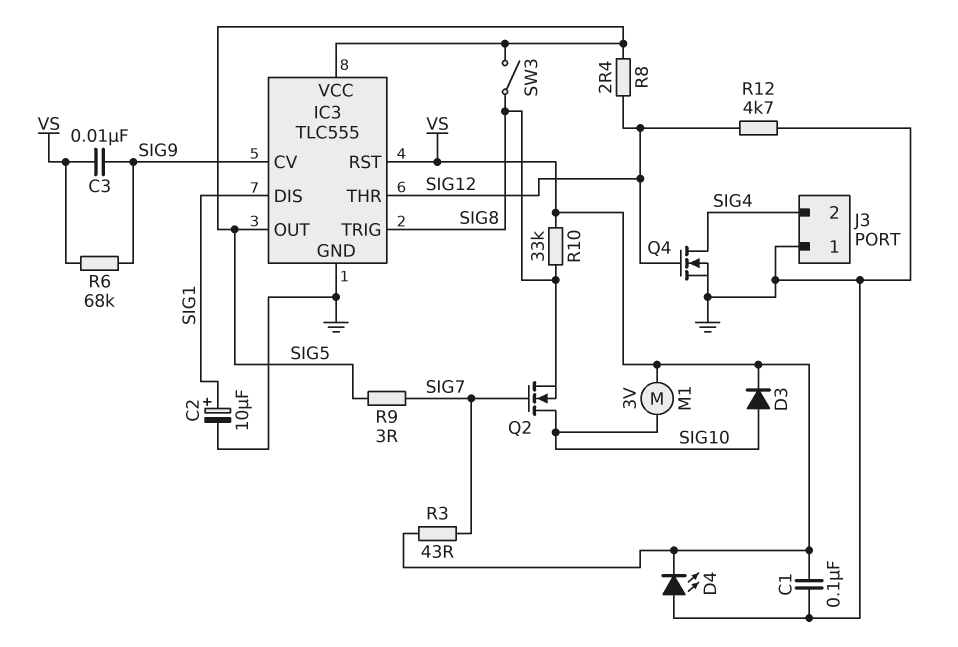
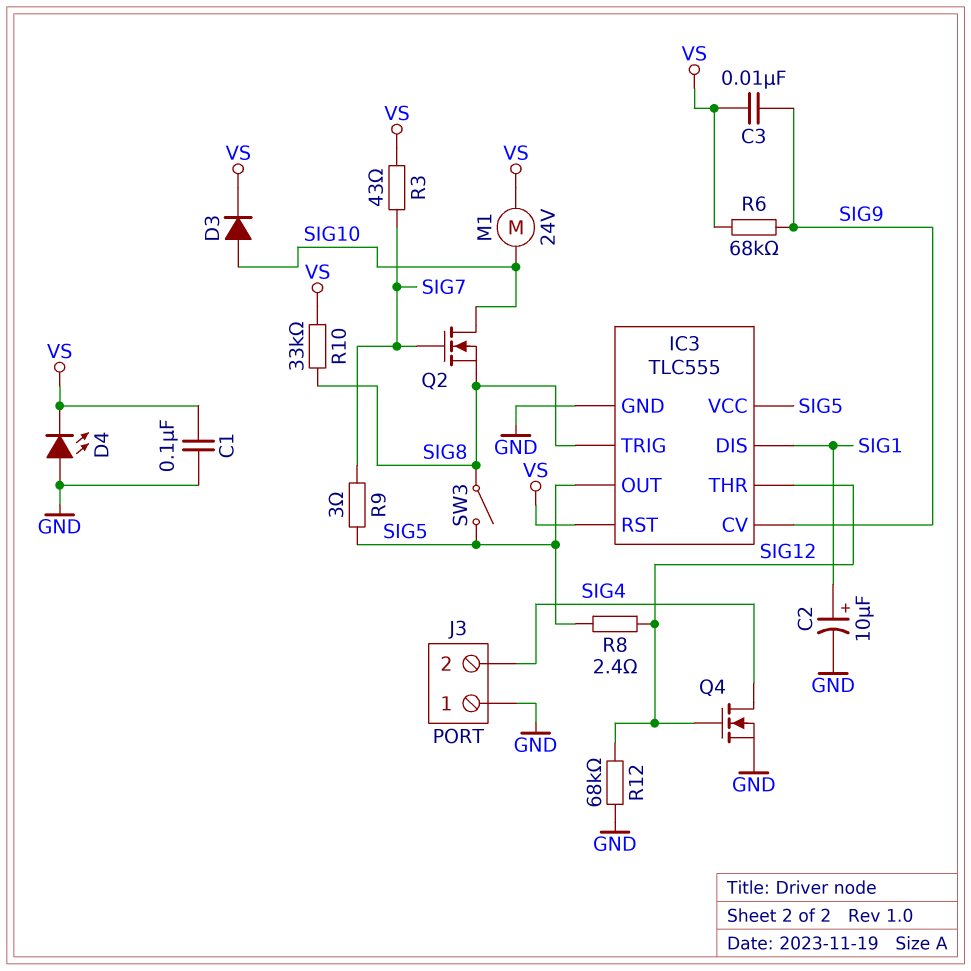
M1: motor 3V (SIG10, VS) -> motor 24V (SIG10, VS)
R12: 4.7k (GND, SIG12) -> 68k (GND, SIG12)

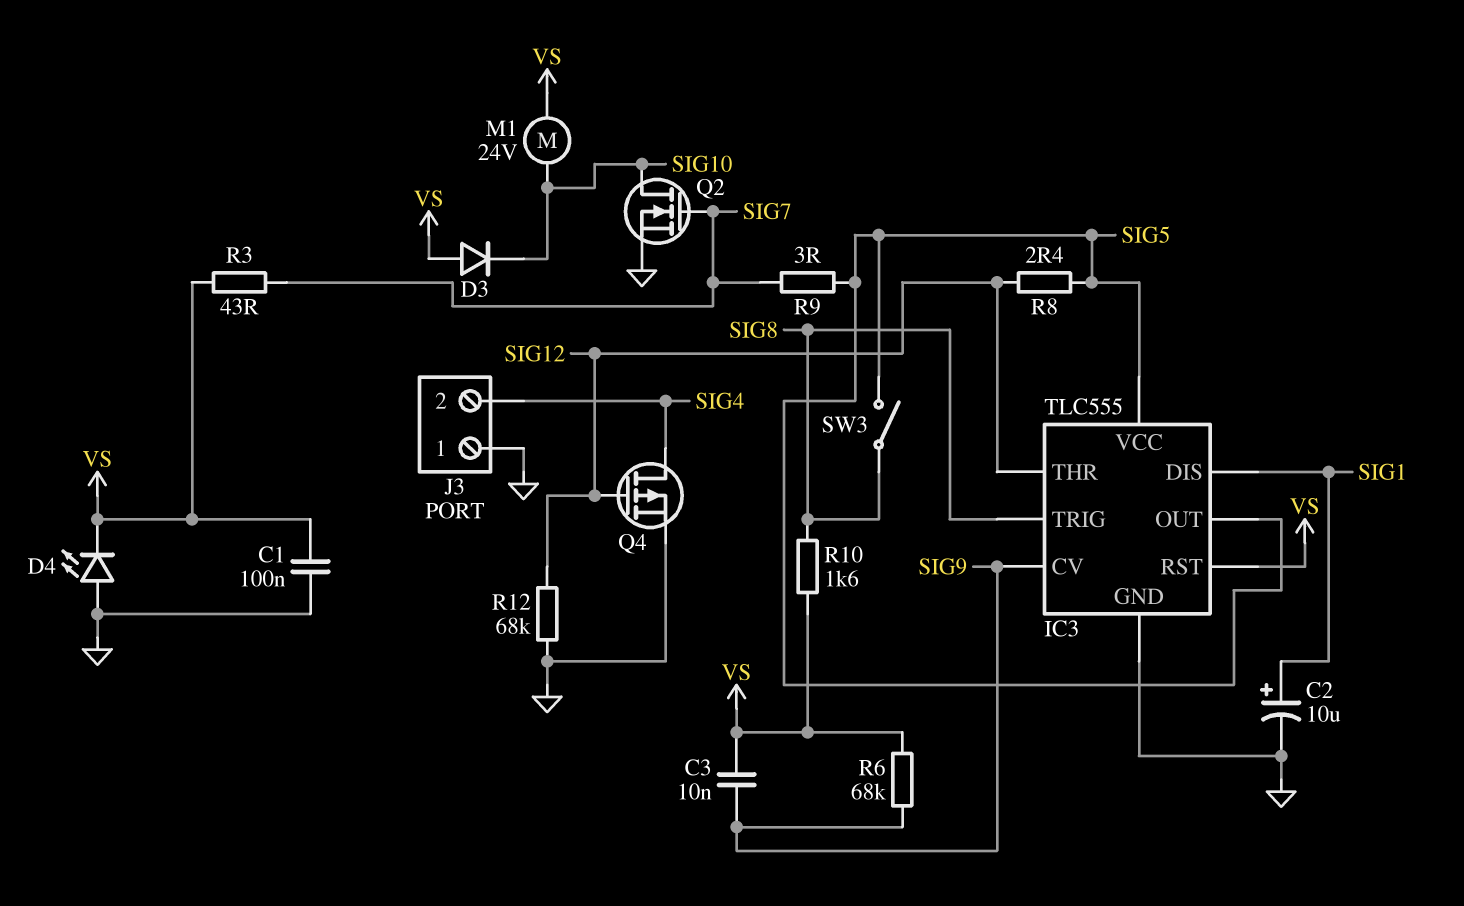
D3: diode (A SIG10, K VS) -> diode (A VS, K SIG10)
Q2: NMOS (G SIG7, D SIG10, S SIG8) -> NMOS (G SIG7, D SIG10, S GND)
Q4: NMOS (G SIG12, D SIG4, S GND) -> PMOS (G SIG12, D SIG4, S GND)
R10: 33k (SIG8, VS) -> 1.6k (SIG8, VS)

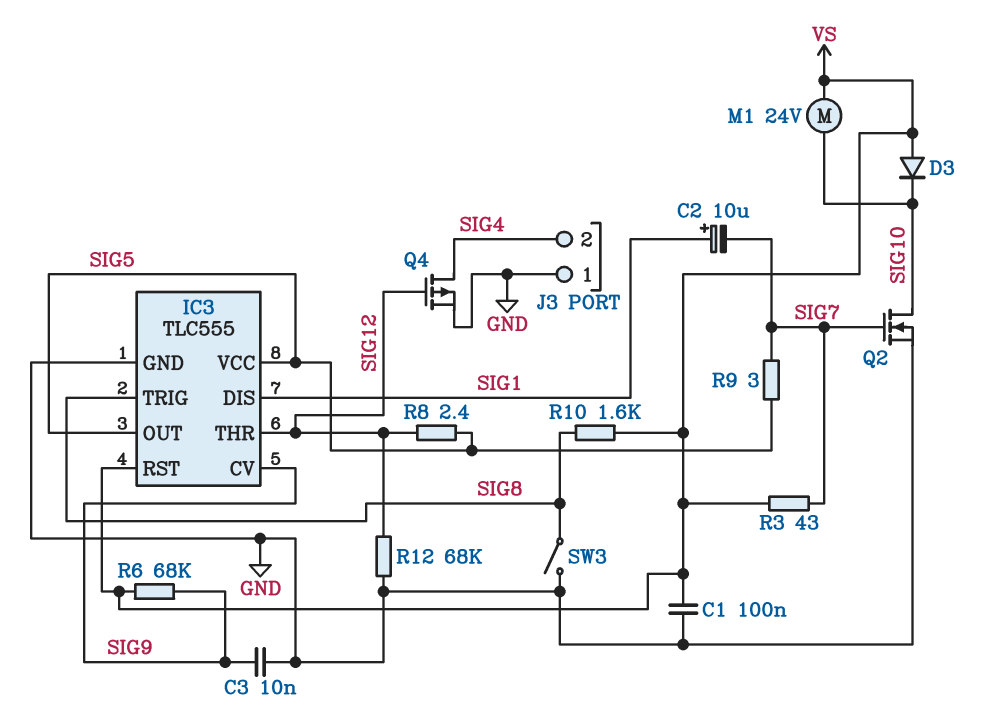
C2: 10uF (plus SIG1, minus GND) -> 10uF (plus SIG1, minus SIG7)
C3: 10nF (SIG9, VS) -> 10nF (GND, SIG9)
D4: LED (A GND, K VS) -> none
SW3: switch (SIG5, SIG8) -> switch (GND, SIG8)

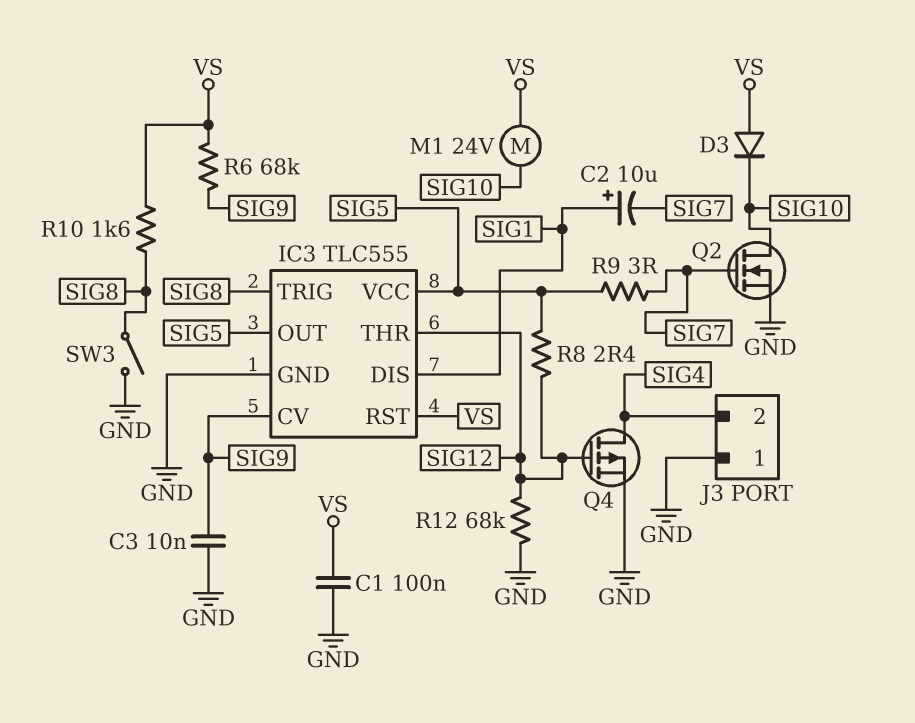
R3: 43 (SIG7, VS) -> none

